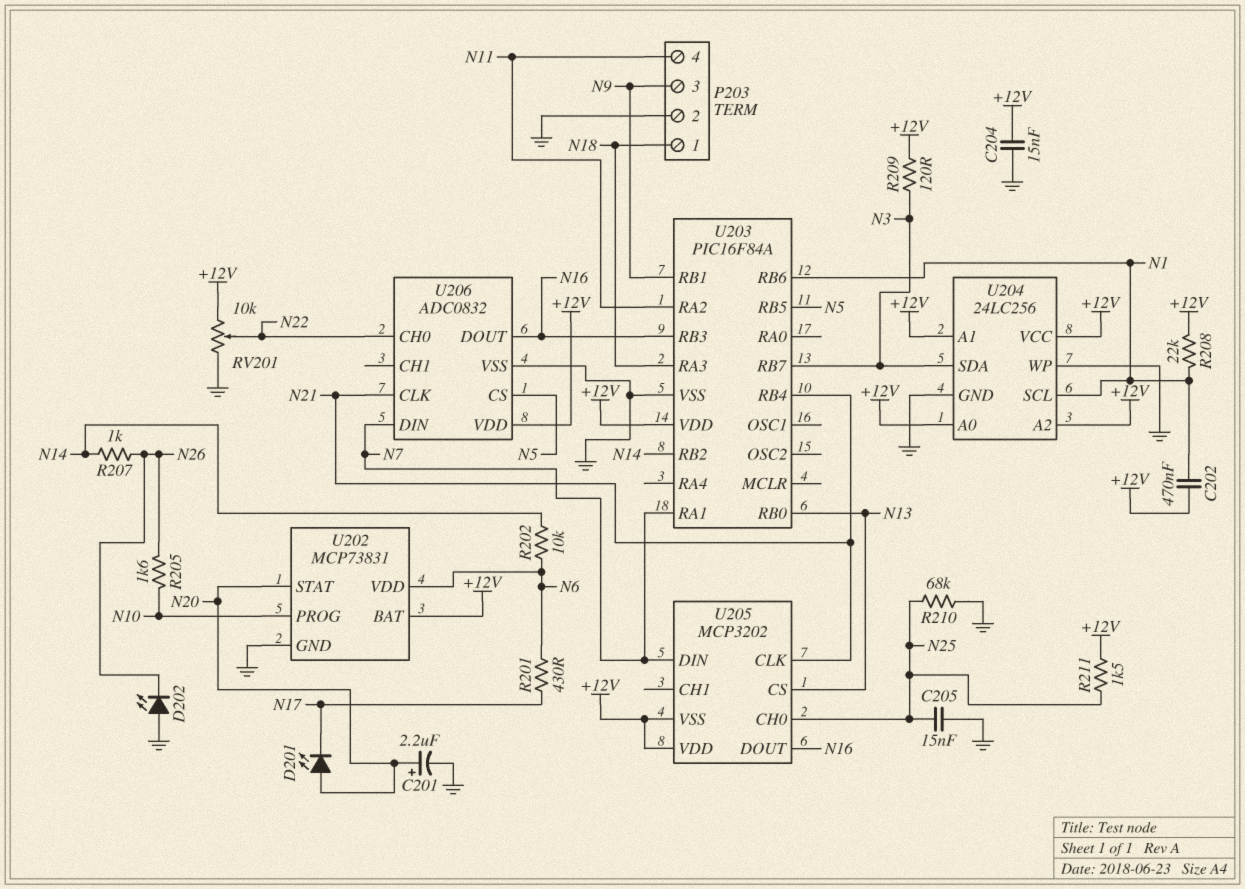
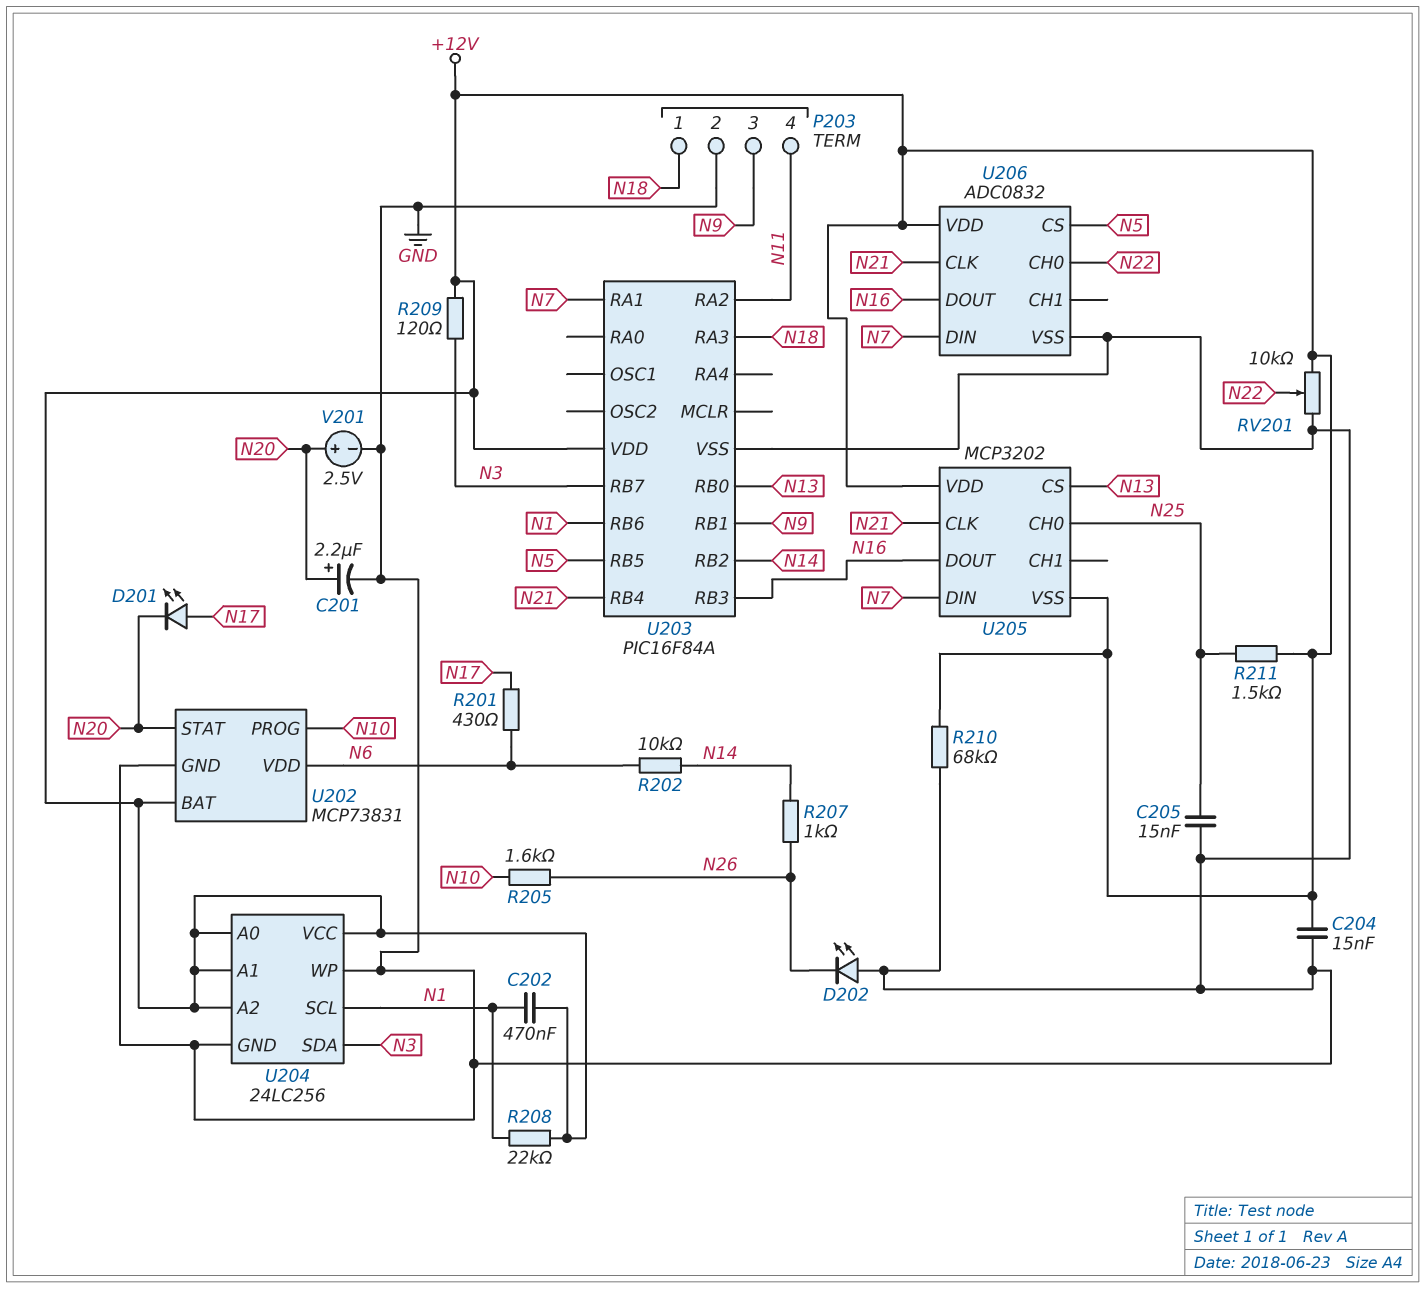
D201: LED (A N20, K N17) -> LED (A N17, K N20)
R210: 68k (GND, N25) -> 68k (+12V, GND)
V201: none -> 2.5V (plus N20, minus GND)

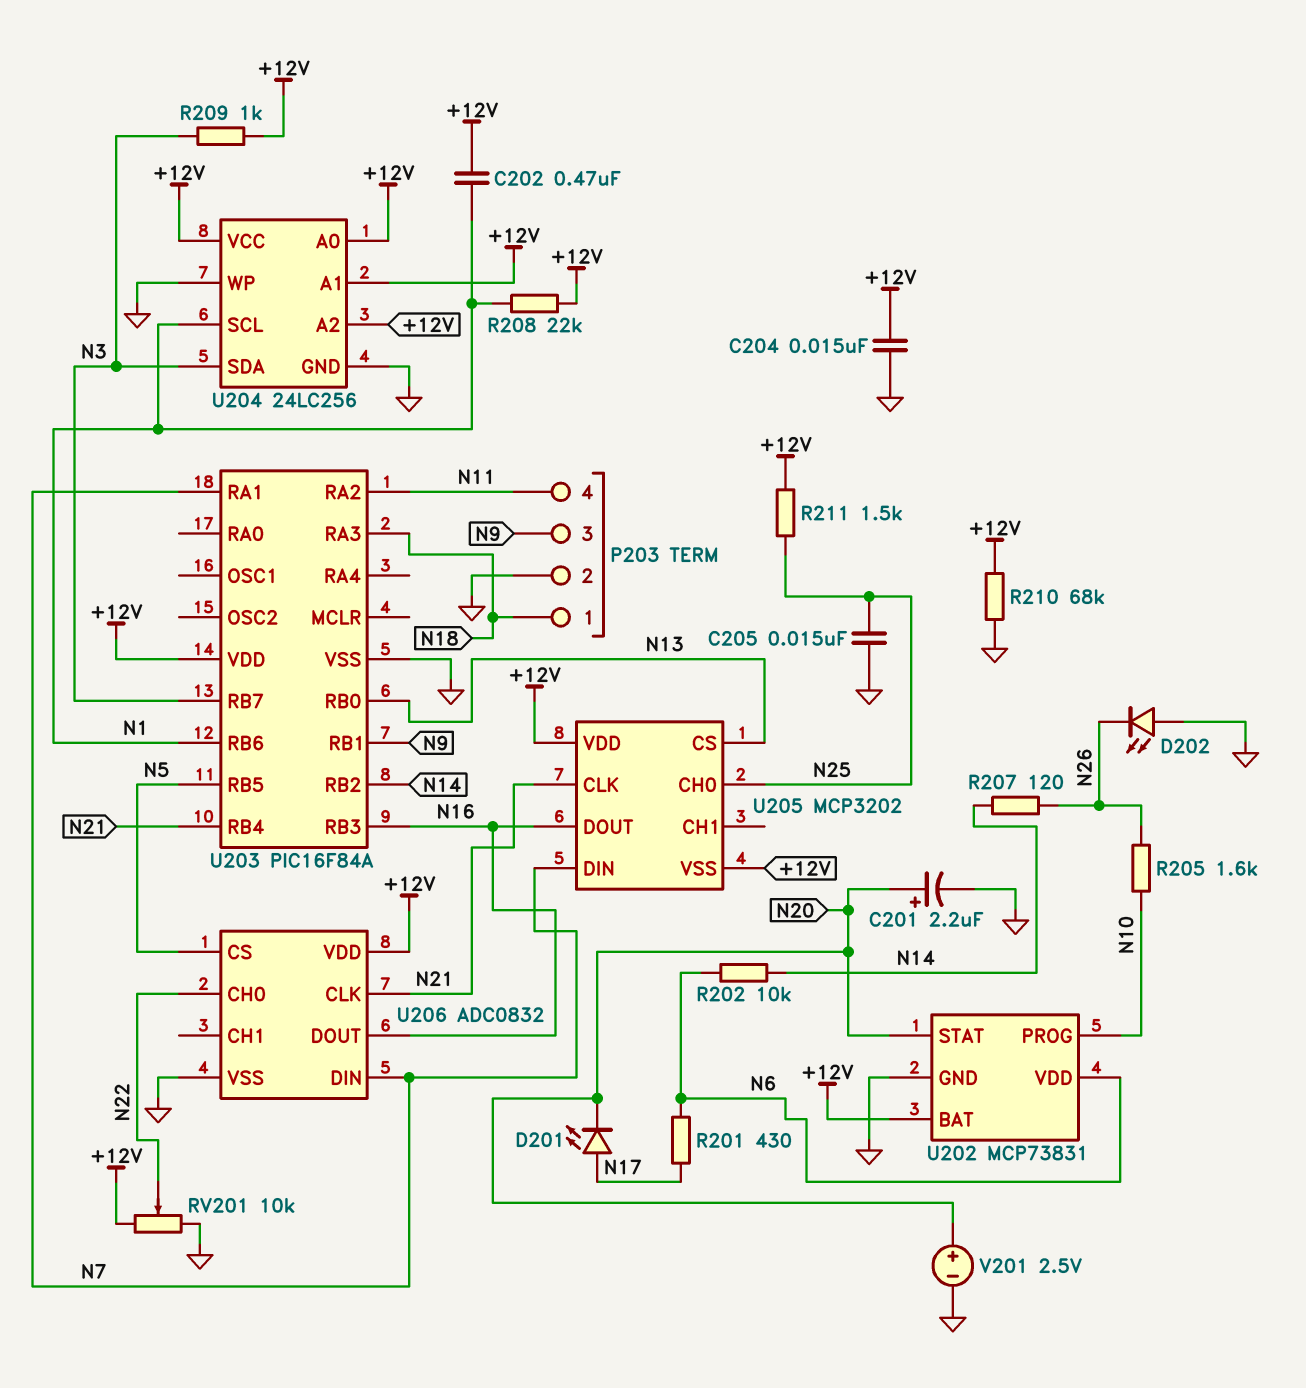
R207: 1k (N14, N26) -> 120 (N14, N26)
R209: 120 (+12V, N3) -> 1k (+12V, N3)

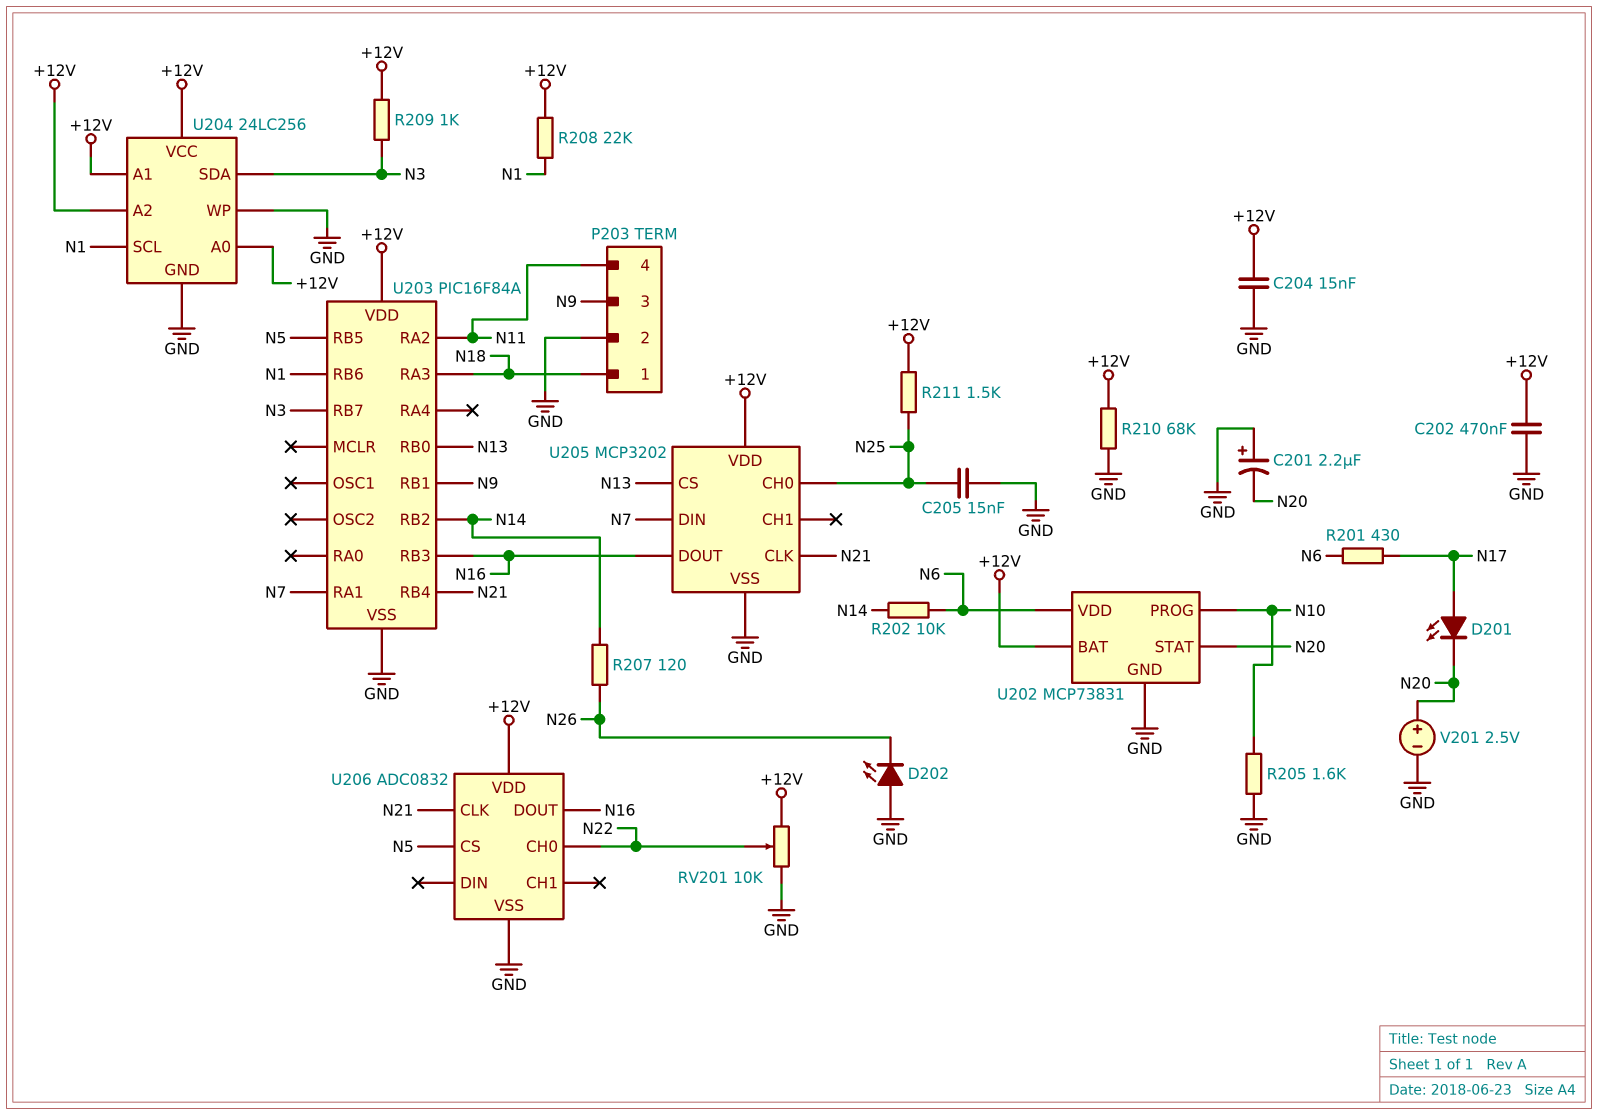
C201: 2.2uF (plus N20, minus GND) -> 2.2uF (plus GND, minus N20)
C202: 470nF (+12V, N1) -> 470nF (+12V, GND)
R205: 1.6k (N10, N26) -> 1.6k (GND, N10)
U205 pin VSS: +12V -> GND
U206 pin DIN: N7 -> none

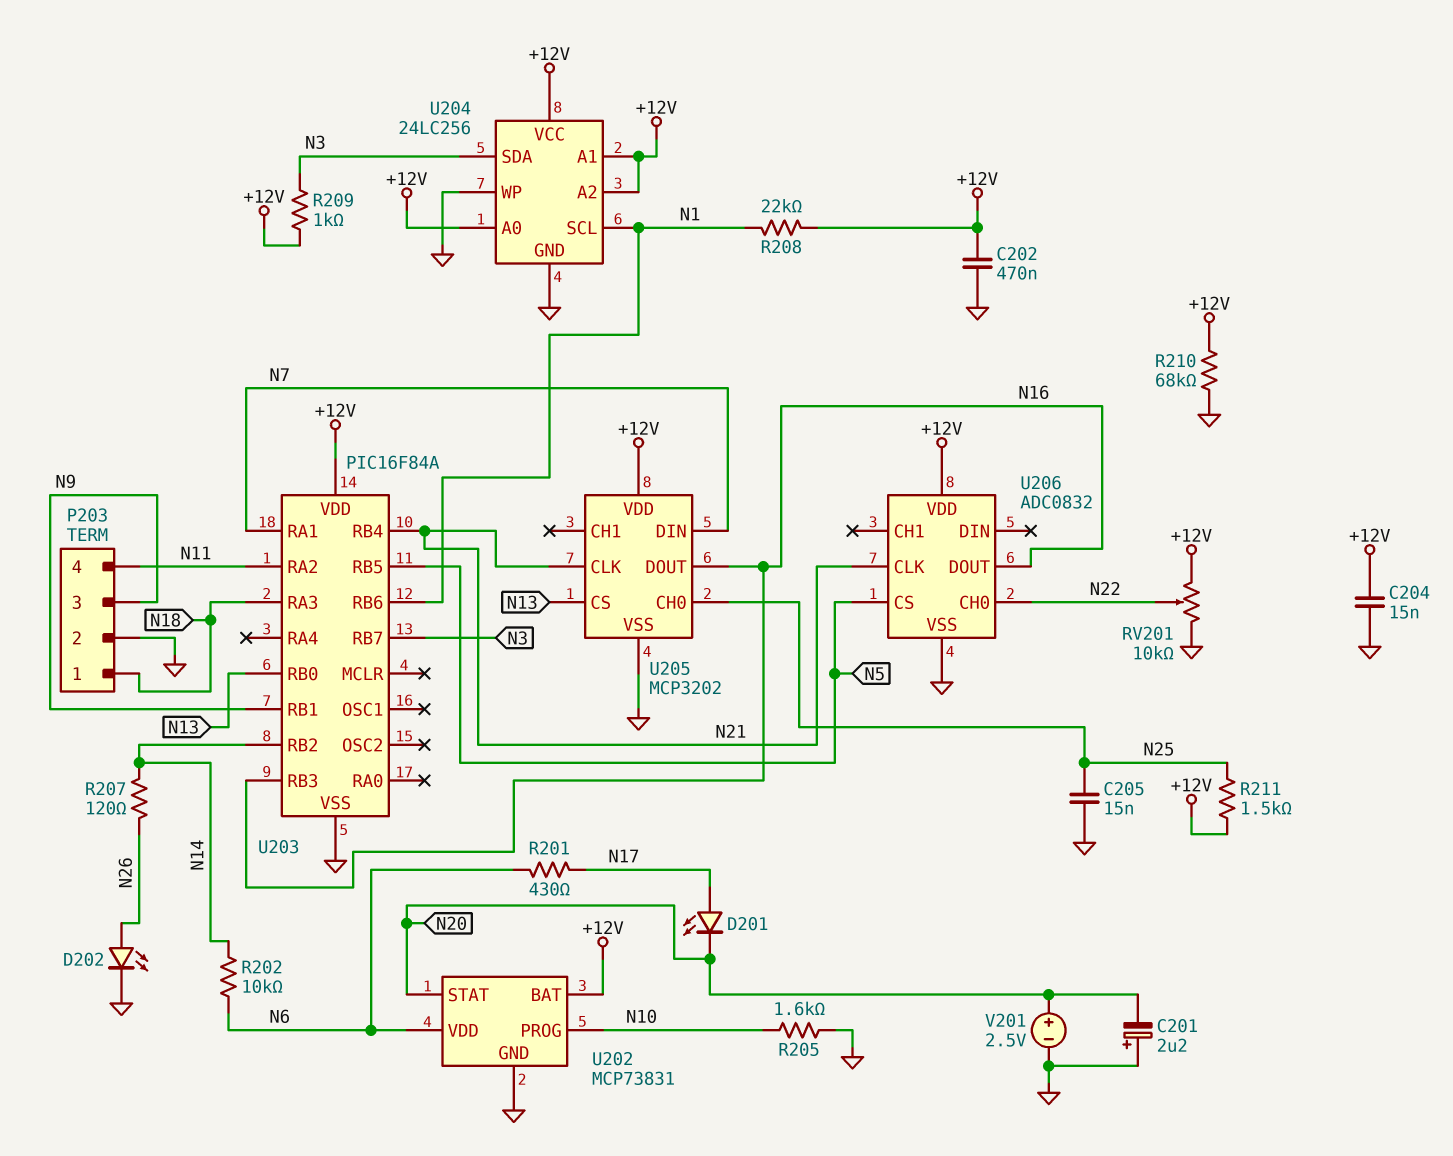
D202: LED (A GND, K N26) -> LED (A N26, K GND)

